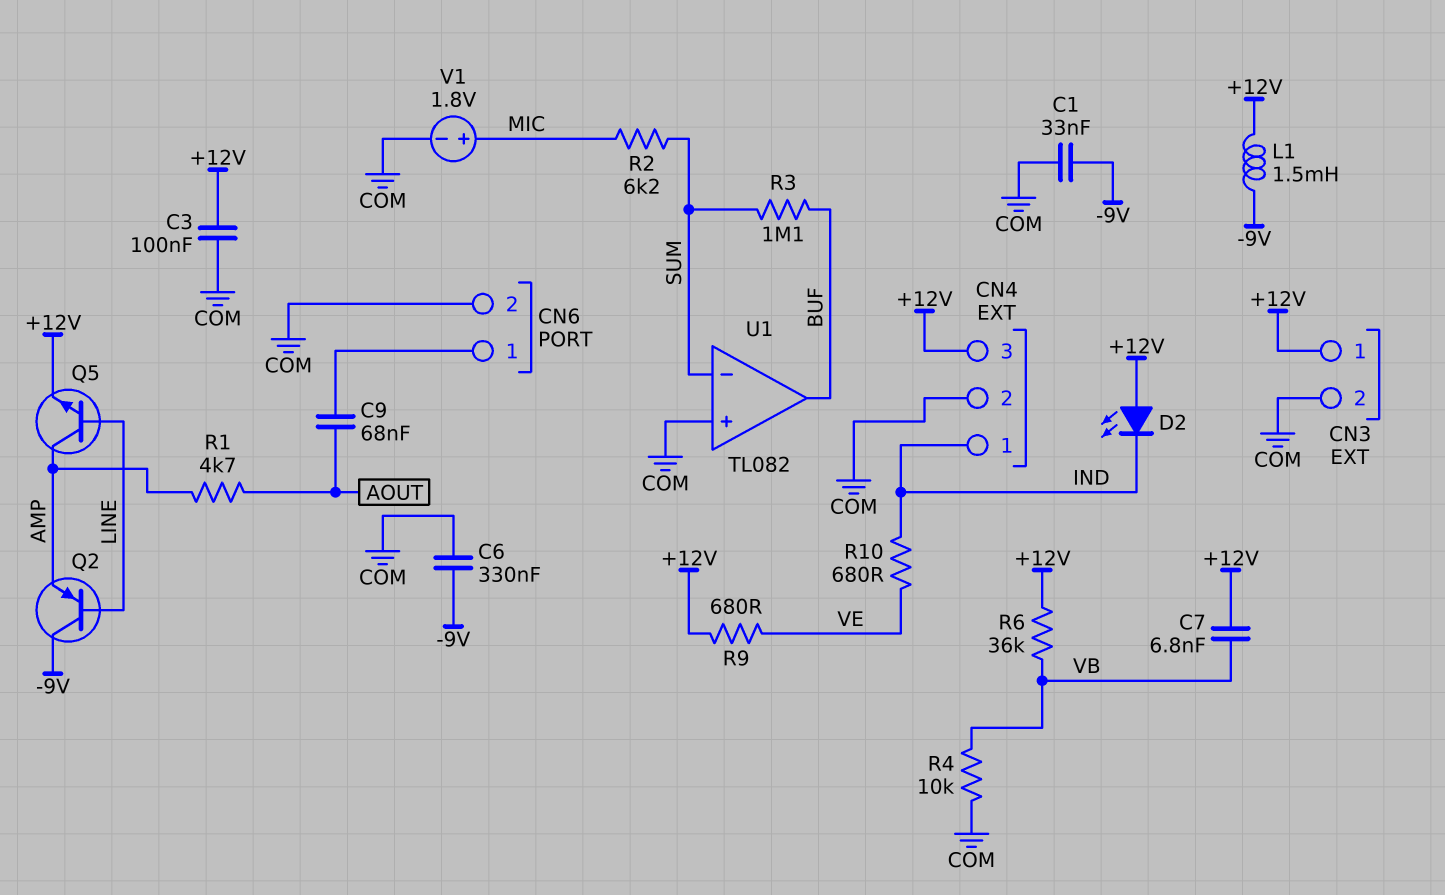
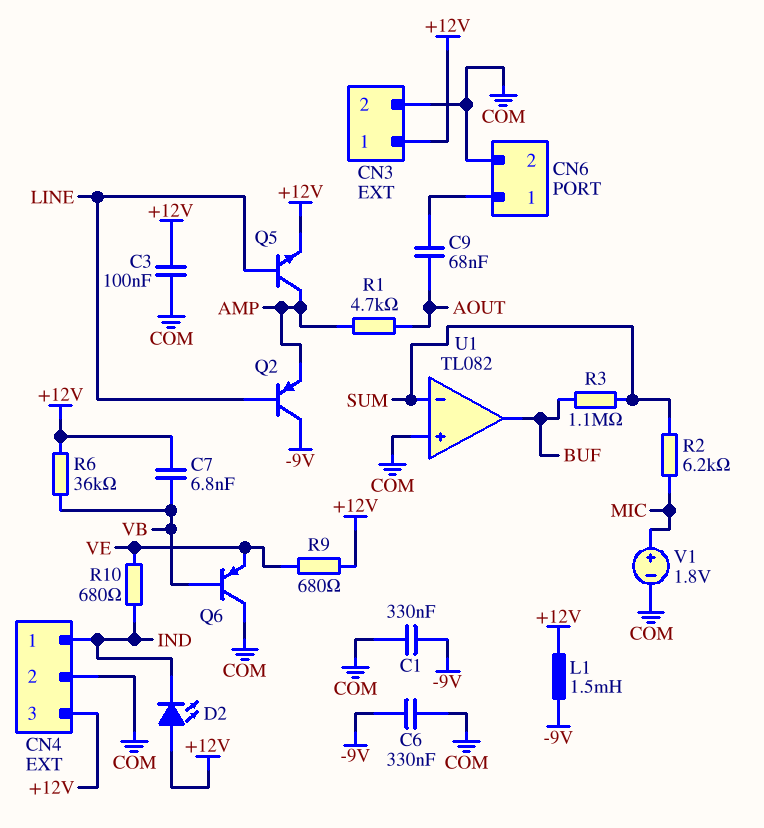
C1: 33nF (-9V, COM) -> 330nF (-9V, COM)
Q6: none -> PNP (B VB, C COM, E VE)
R4: 10k (COM, VB) -> none

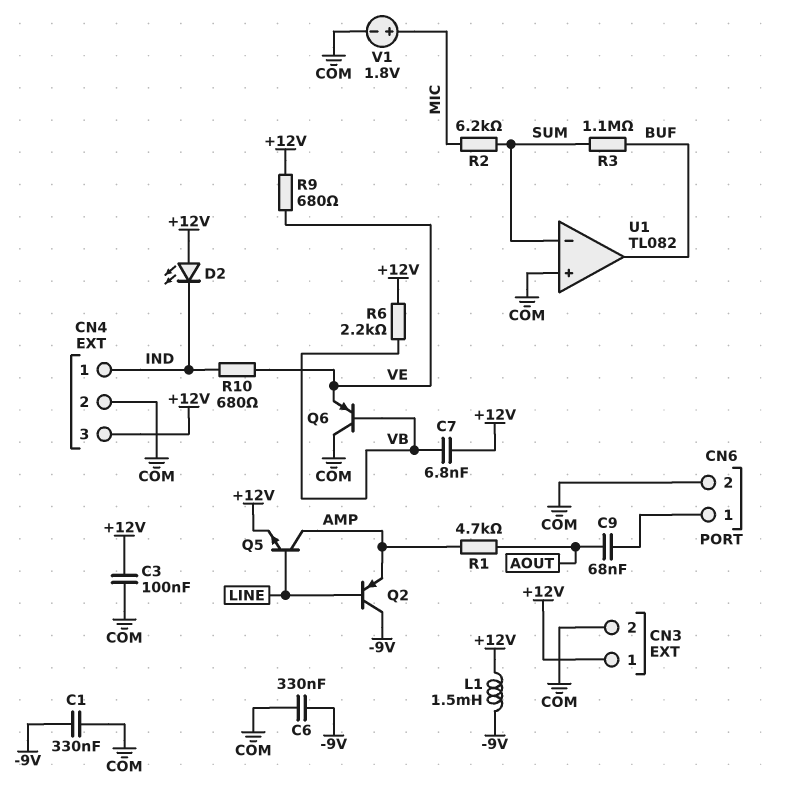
R6: 36k (+12V, VB) -> 2.2k (+12V, VB)

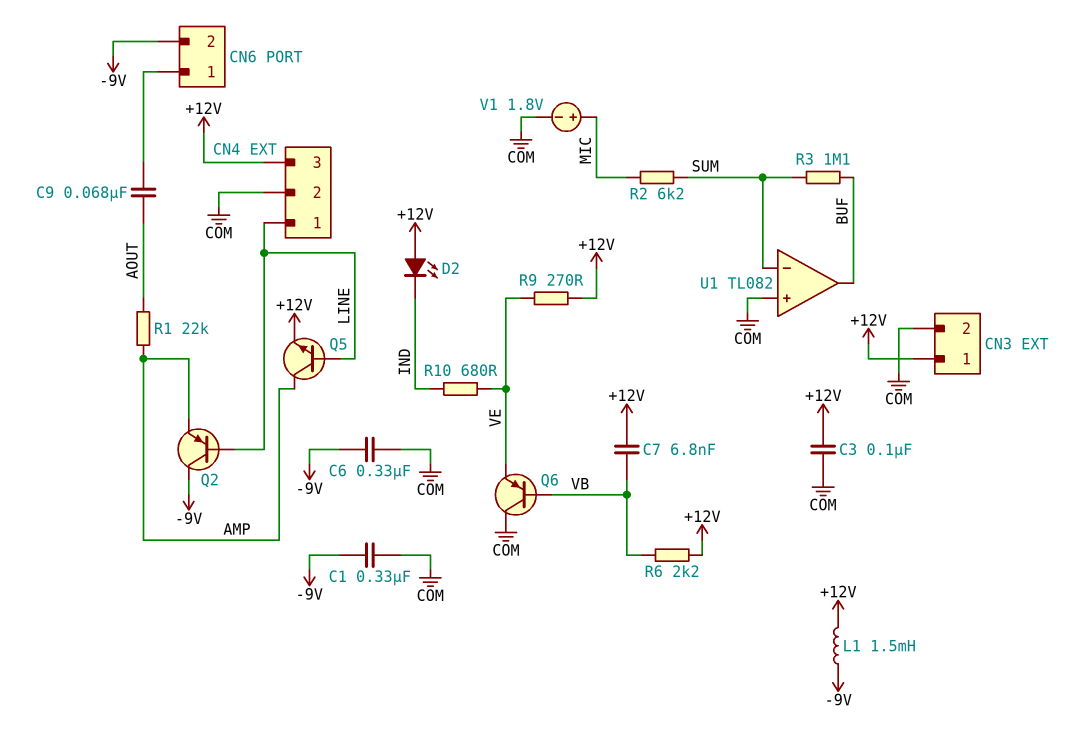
CN4 pin 1: IND -> LINE
CN6 pin 2: COM -> -9V
R1: 4.7k (AMP, AOUT) -> 22k (AMP, AOUT)
R9: 680 (+12V, VE) -> 270 (+12V, VE)

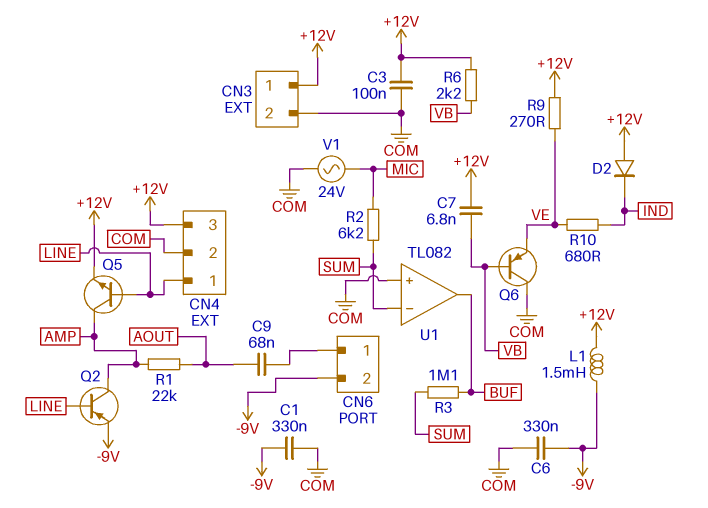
D2: LED (A +12V, K IND) -> diode (A +12V, K IND)
Q2: PNP (B LINE, C -9V, E AMP) -> PNP (B LINE, C AMP, E -9V)
V1: 1.8V (plus MIC, minus COM) -> AC 24V (COM, MIC)

